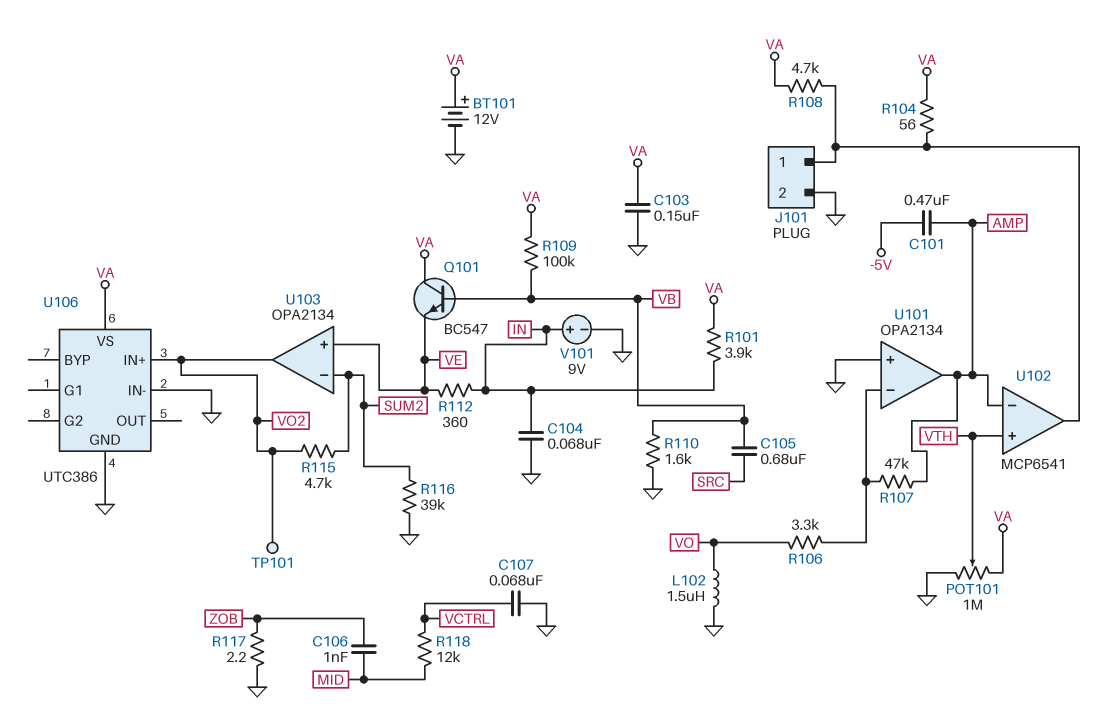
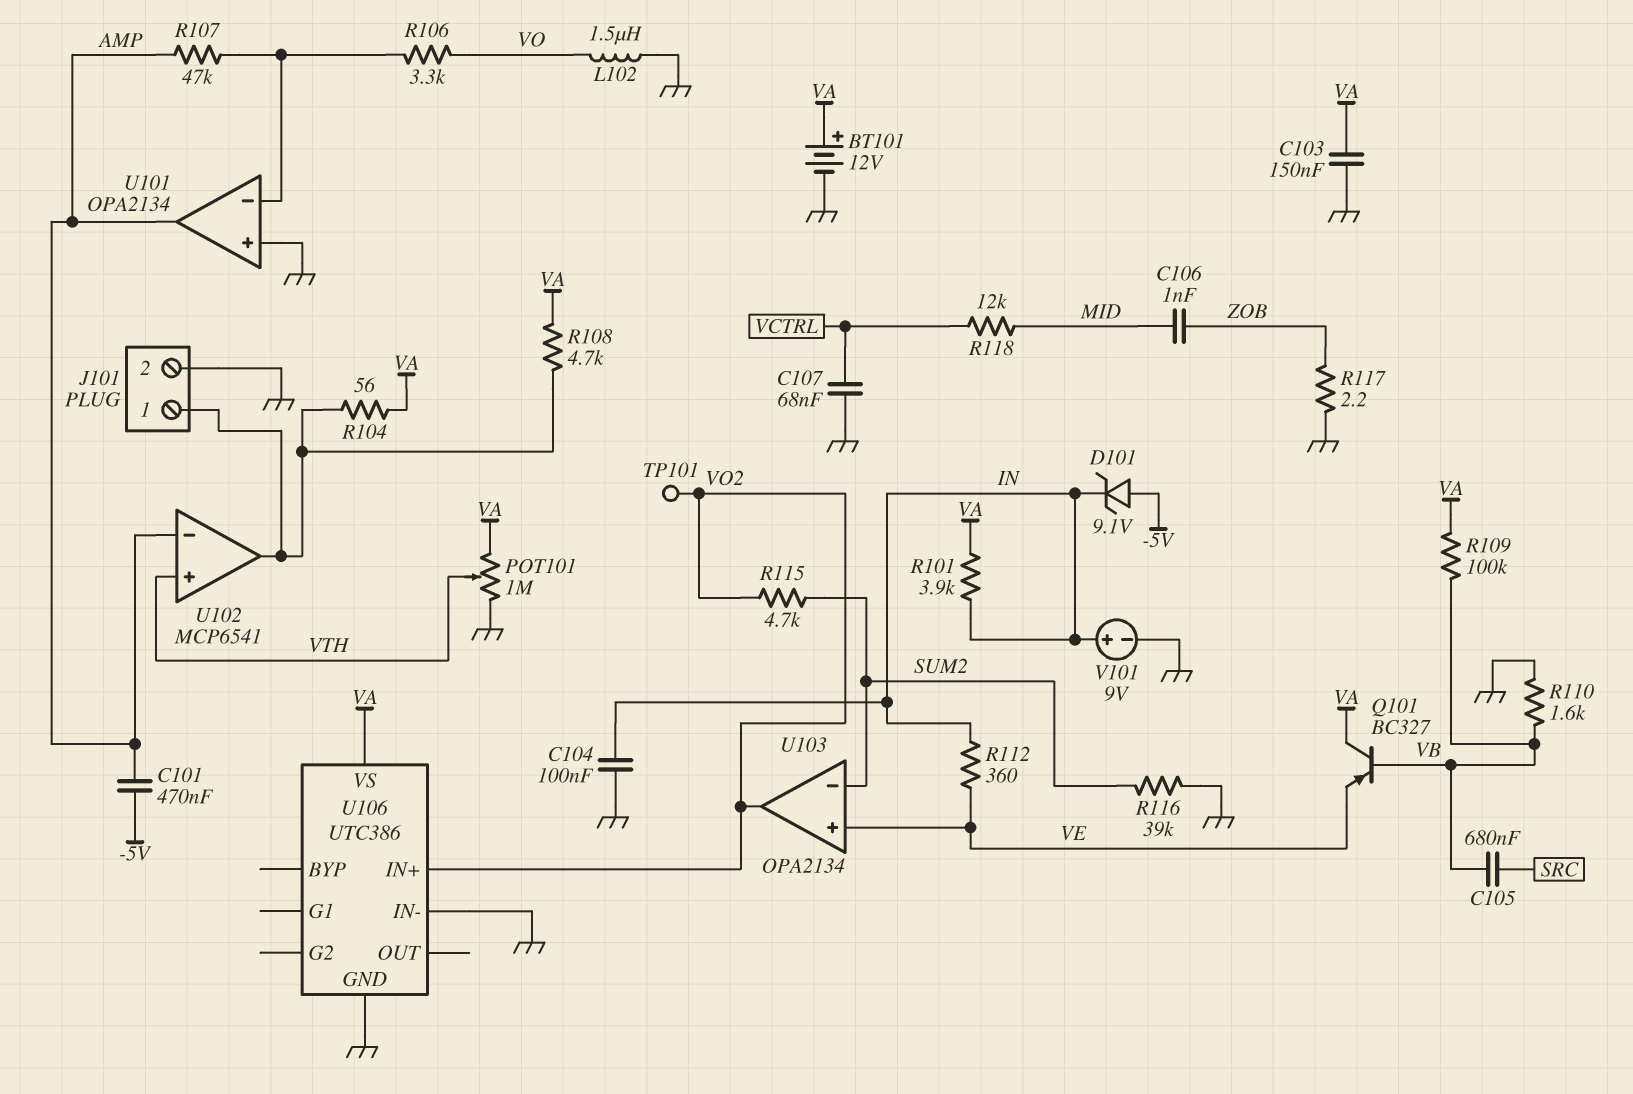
C104: 68nF (GND, IN) -> 100nF (GND, IN)
D101: none -> zener 9.1V (A -5V, K IN)
Q101: NPN BC547 (B VB, C VA, E VE) -> PNP BC327 (B VB, C VA, E VE)

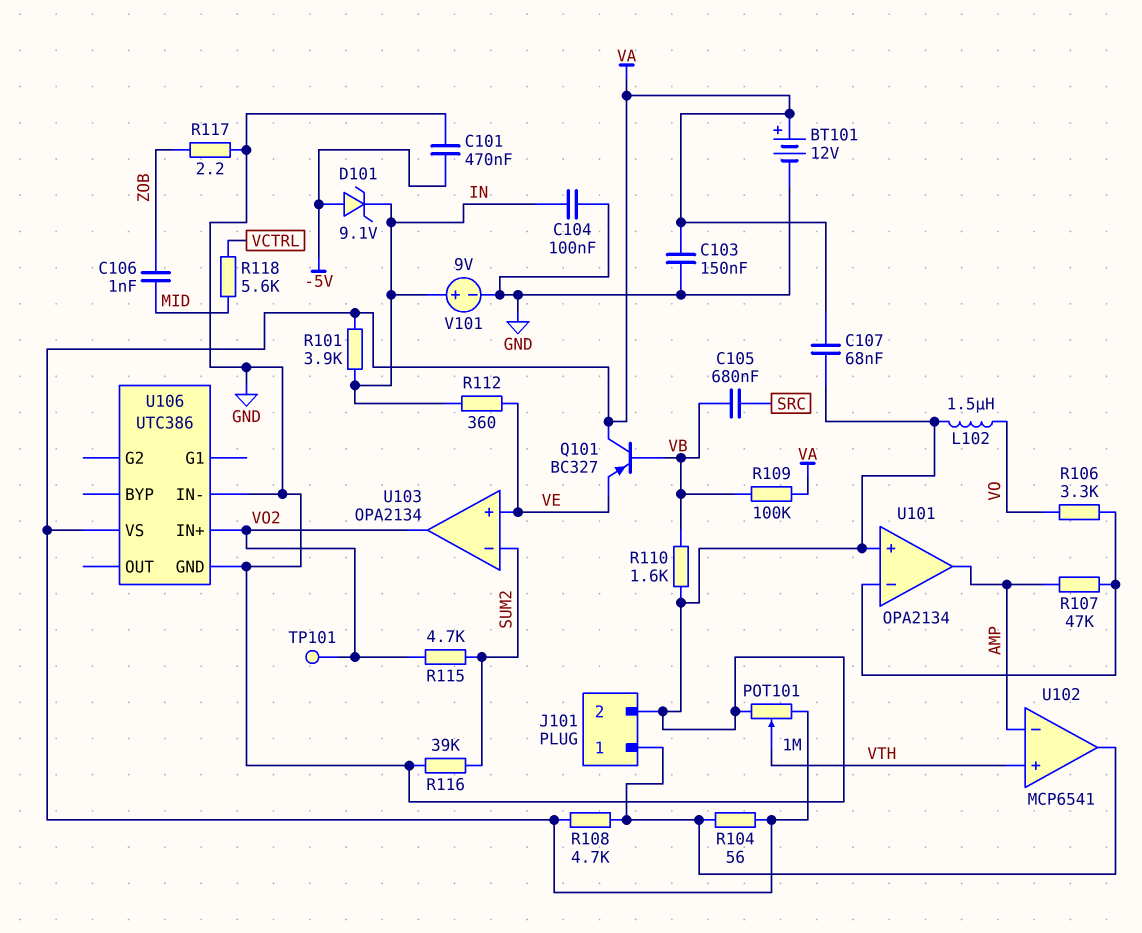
C101: 470nF (-5V, AMP) -> 470nF (-5V, GND)
C107: 68nF (GND, VCTRL) -> 68nF (GND, VA)
R118: 12k (MID, VCTRL) -> 5.6k (MID, VCTRL)

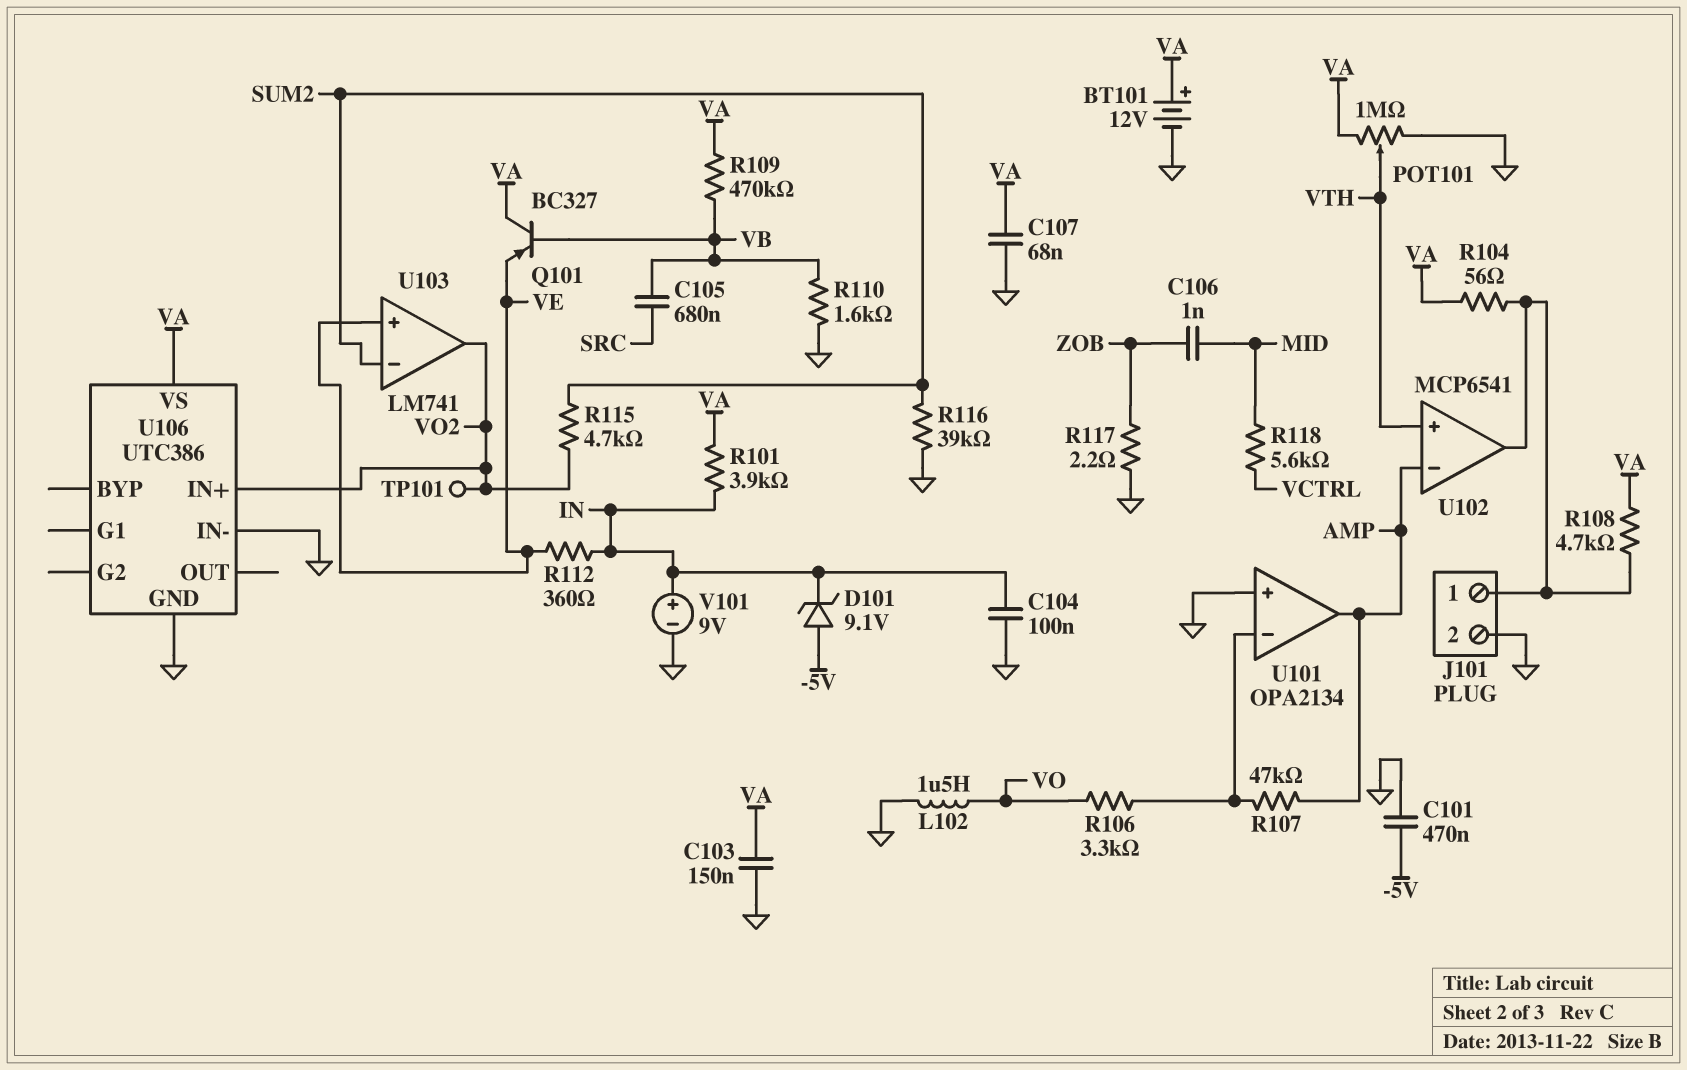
R109: 100k (VA, VB) -> 470k (VA, VB)
U103: OPA2134 -> LM741

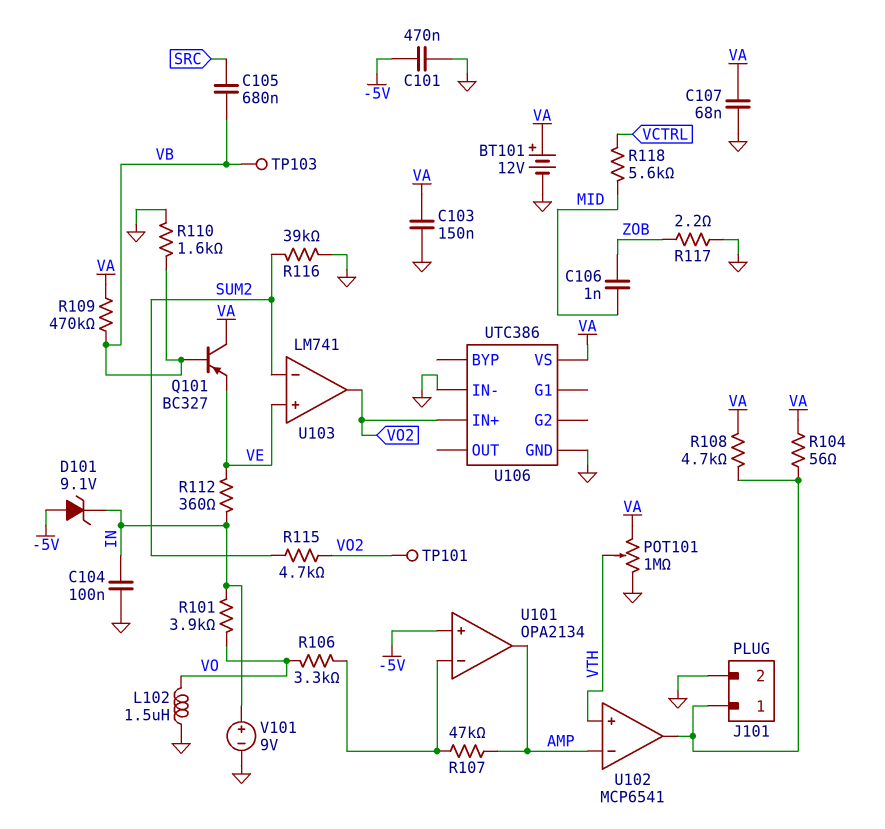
R101: 3.9k (IN, VA) -> 3.9k (IN, VO)
TP103: none -> test point (VB)
U101 pin in+: GND -> -5V

